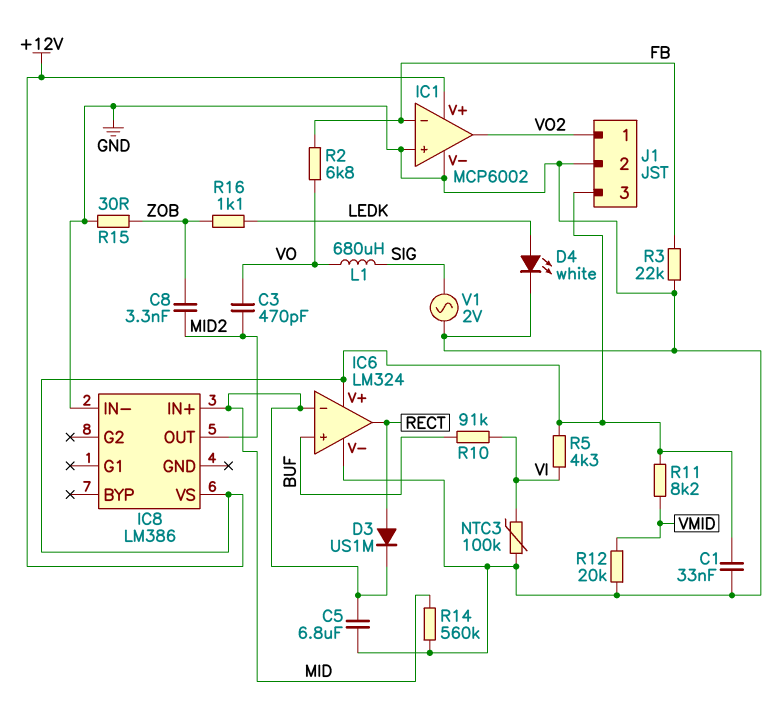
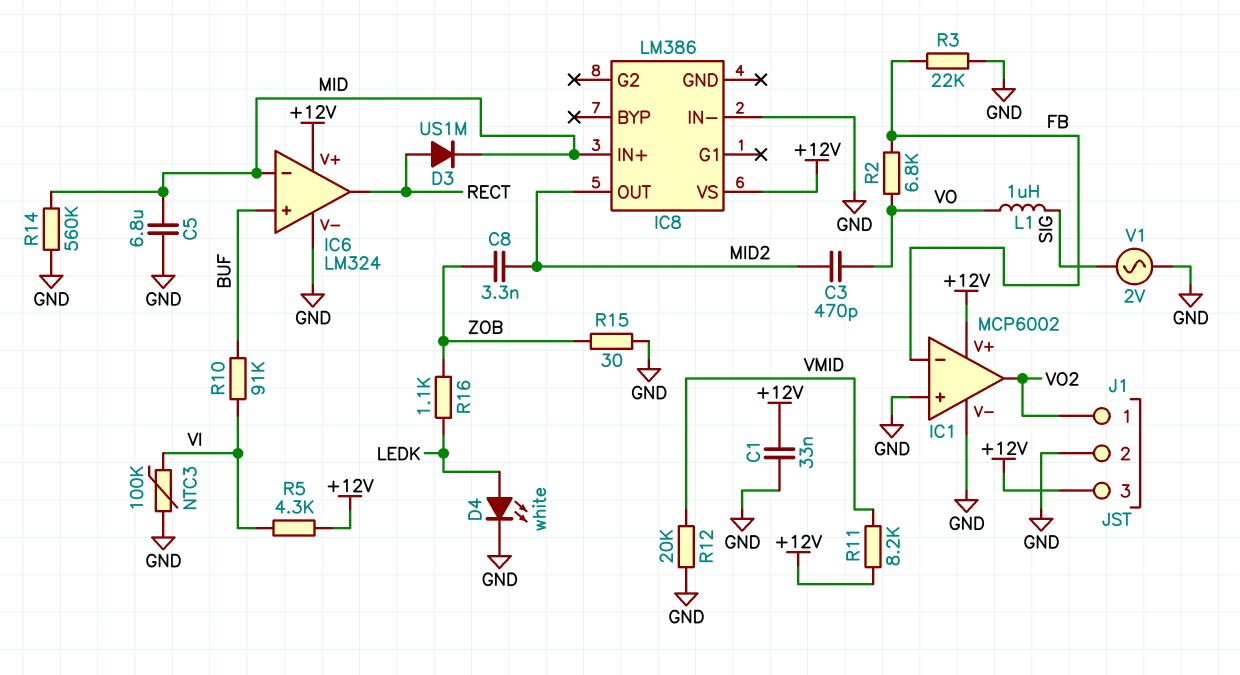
L1: 680uH (SIG, VO) -> 1uH (SIG, VO)

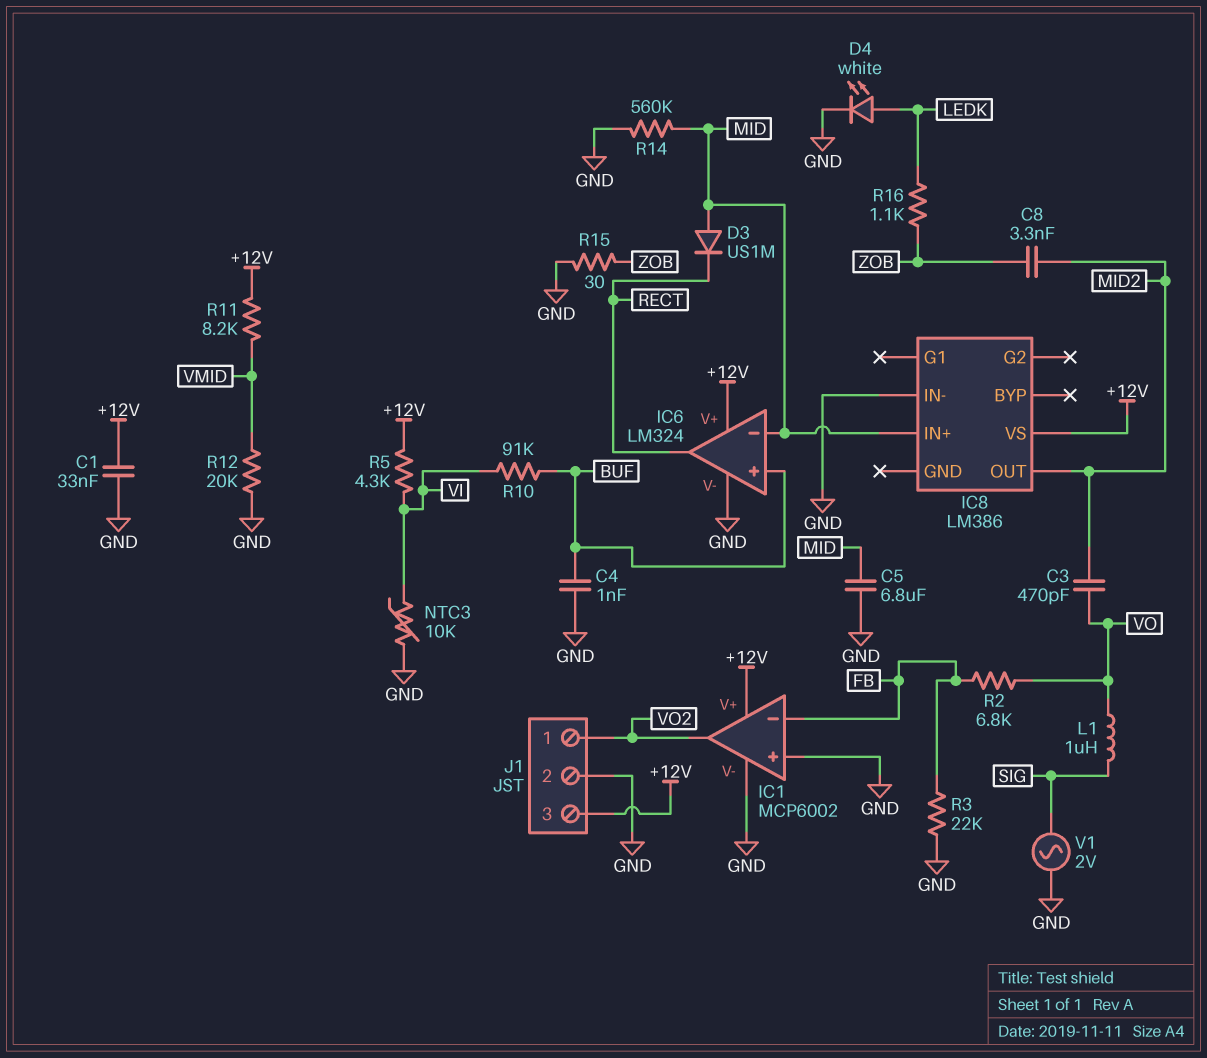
C4: none -> 1nF (BUF, GND)
D3: diode US1M (A RECT, K MID) -> diode US1M (A MID, K RECT)
NTC3: 100k (GND, VI) -> 10k (GND, VI)

